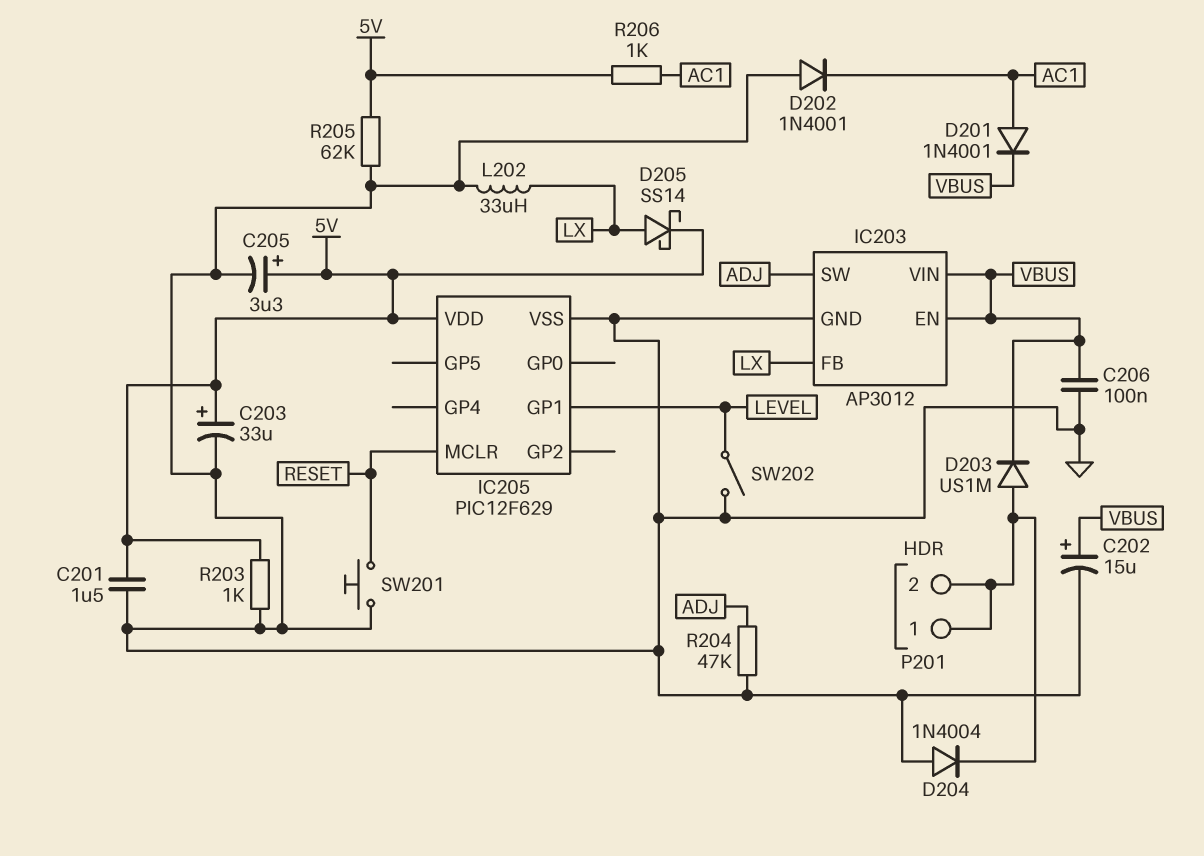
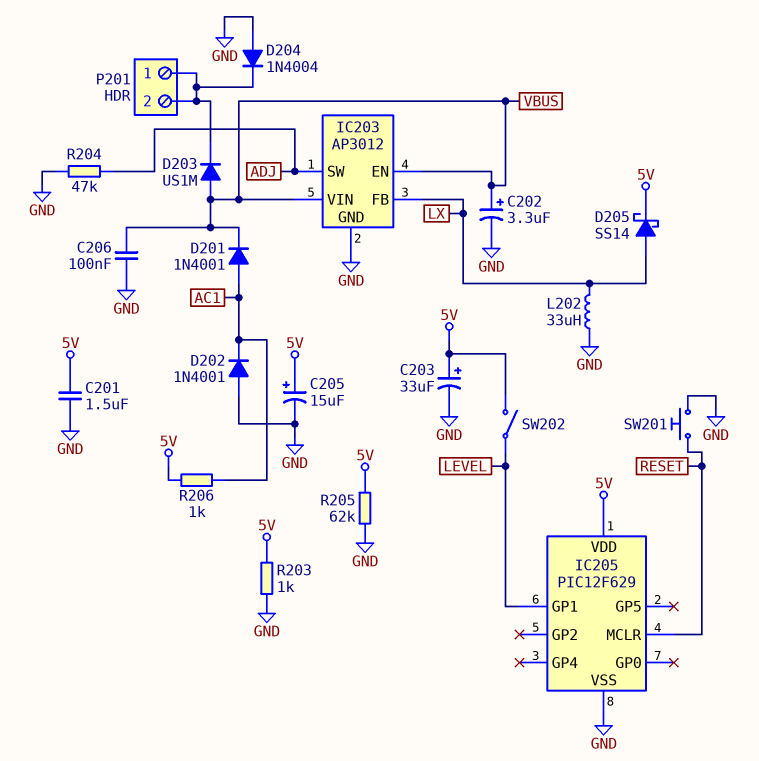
C202: 15uF (plus VBUS, minus GND) -> 3.3uF (plus VBUS, minus GND)
C205: 3.3uF (plus 5V, minus GND) -> 15uF (plus 5V, minus GND)
D203: diode US1M (A P201/1, K VBUS) -> diode US1M (A VBUS, K P201/1)
SW202: switch (GND, LEVEL) -> switch (5V, LEVEL)

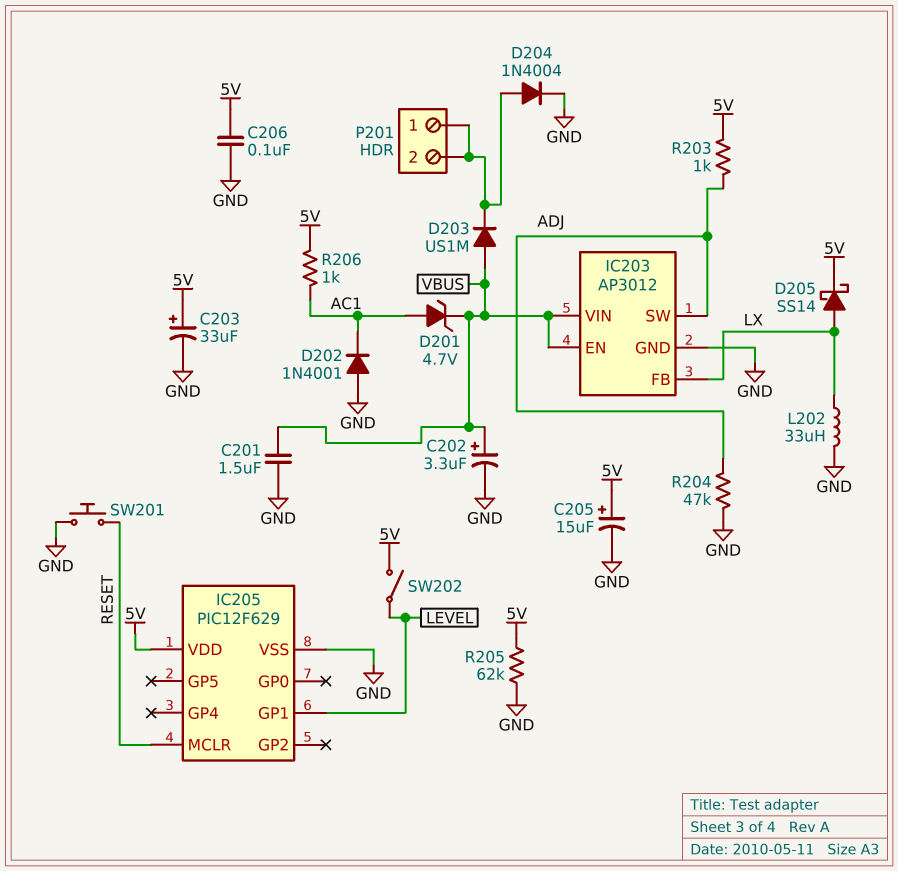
C201: 1.5uF (5V, GND) -> 1.5uF (GND, VBUS)
C206: 100nF (GND, VBUS) -> 100nF (5V, GND)
D201: diode 1N4001 (A AC1, K VBUS) -> zener 4.7V (A AC1, K VBUS)
D204: diode 1N4004 (A GND, K P201/1) -> diode 1N4004 (A P201/1, K GND)
R203: 1k (5V, GND) -> 1k (5V, ADJ)

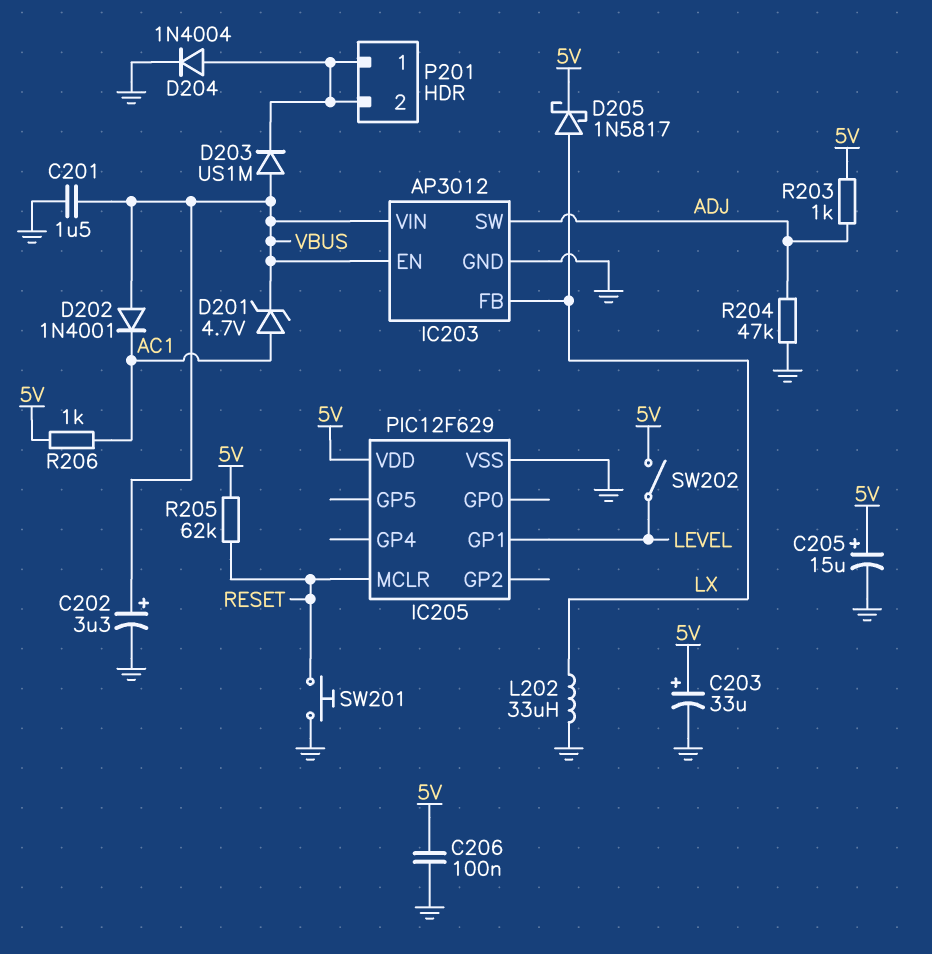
D202: diode 1N4001 (A GND, K AC1) -> diode 1N4001 (A VBUS, K AC1)
D205: schottky SS14 (A LX, K 5V) -> schottky 1N5817 (A LX, K 5V)
R205: 62k (5V, GND) -> 62k (5V, RESET)

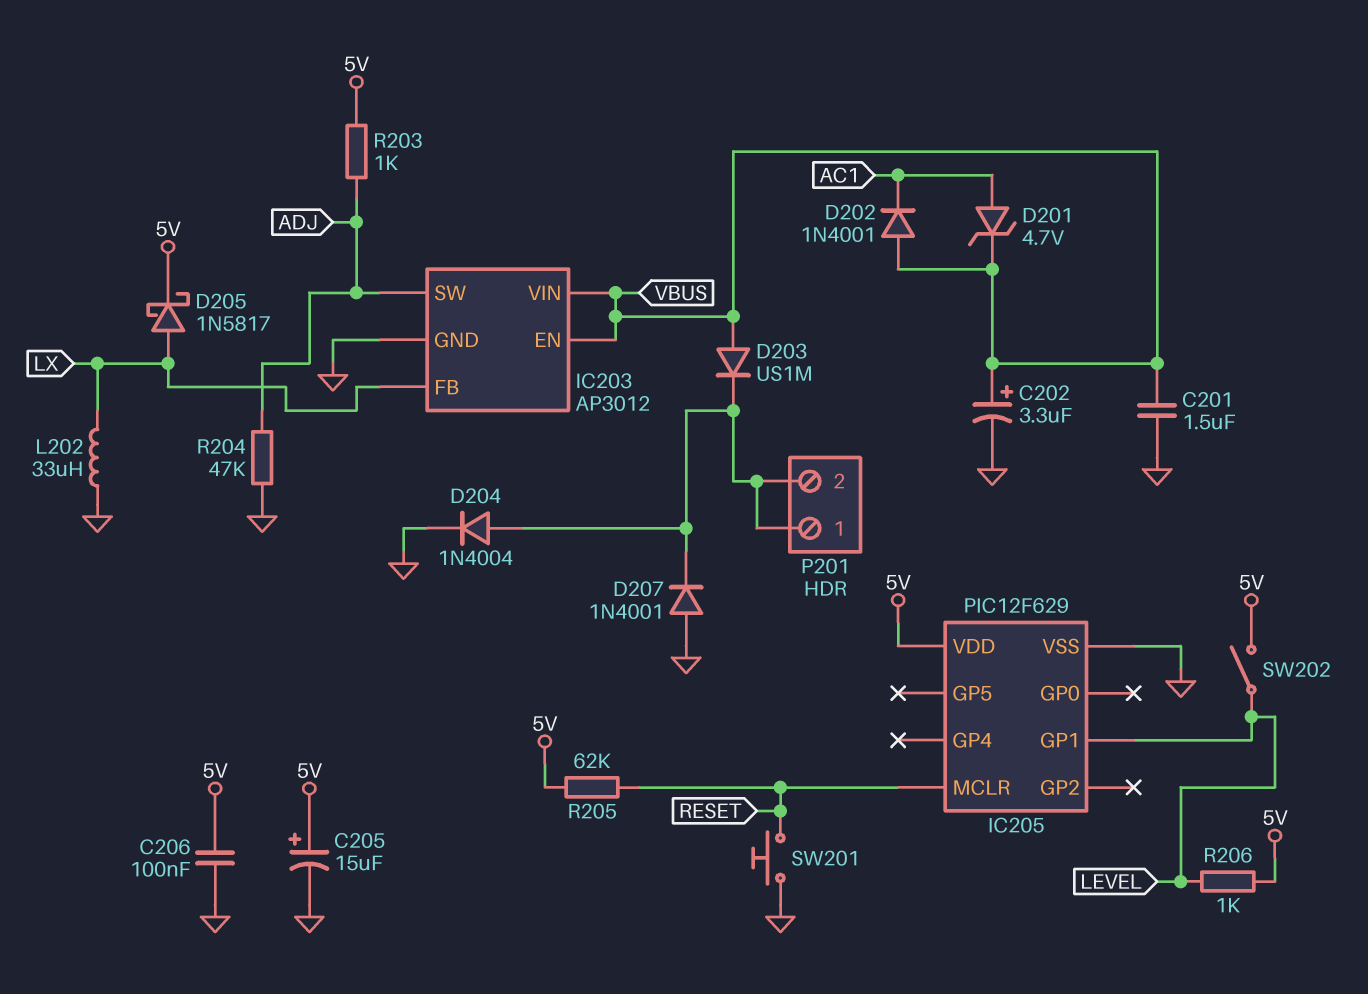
C203: 33uF (plus 5V, minus GND) -> none
D207: none -> diode 1N4001 (A GND, K P201/1)
R206: 1k (5V, AC1) -> 1k (5V, LEVEL)

